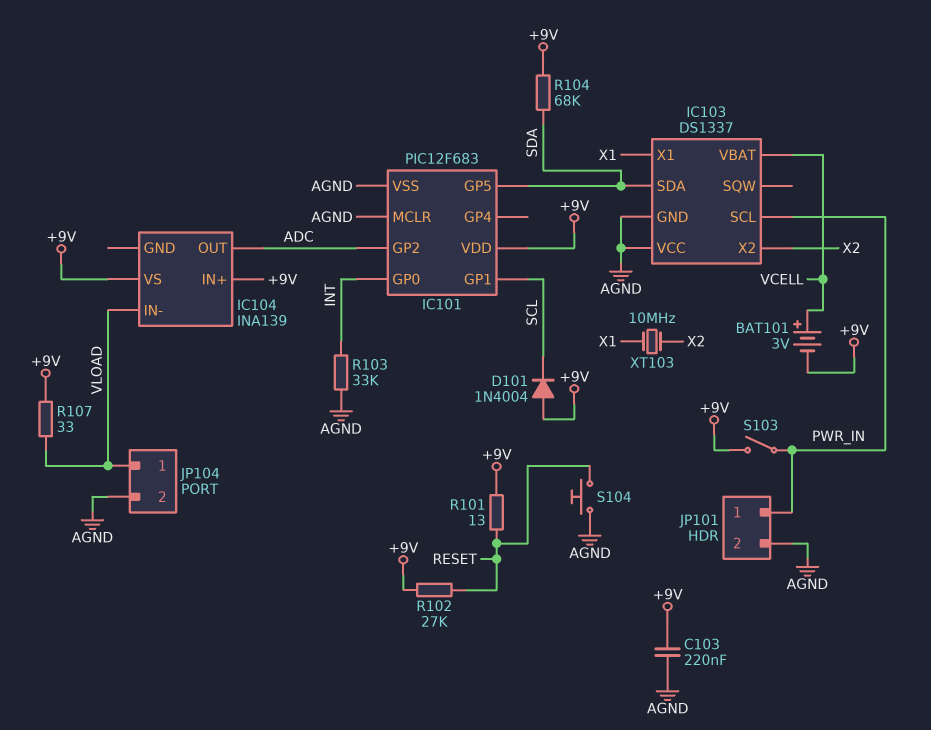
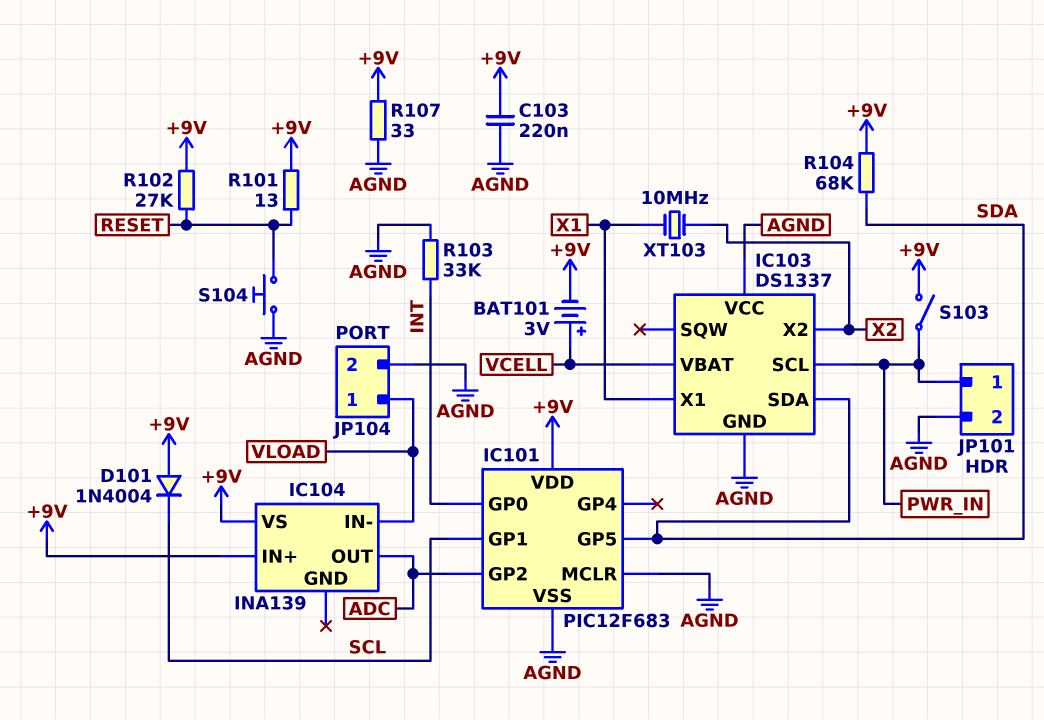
R107: 33 (+9V, VLOAD) -> 33 (+9V, AGND)

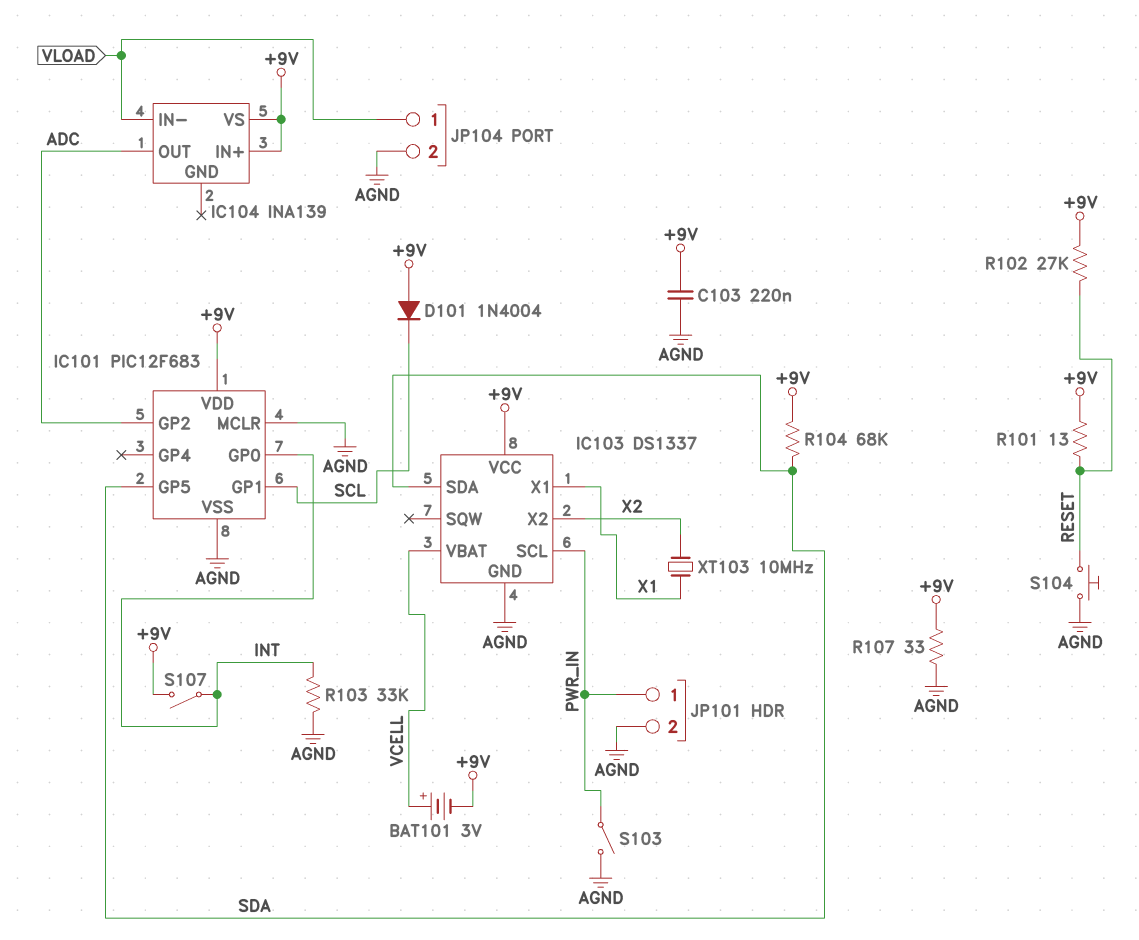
IC103 pin VCC: AGND -> +9V
S103: switch (+9V, PWR_IN) -> switch (AGND, PWR_IN)
S107: none -> switch (+9V, INT)

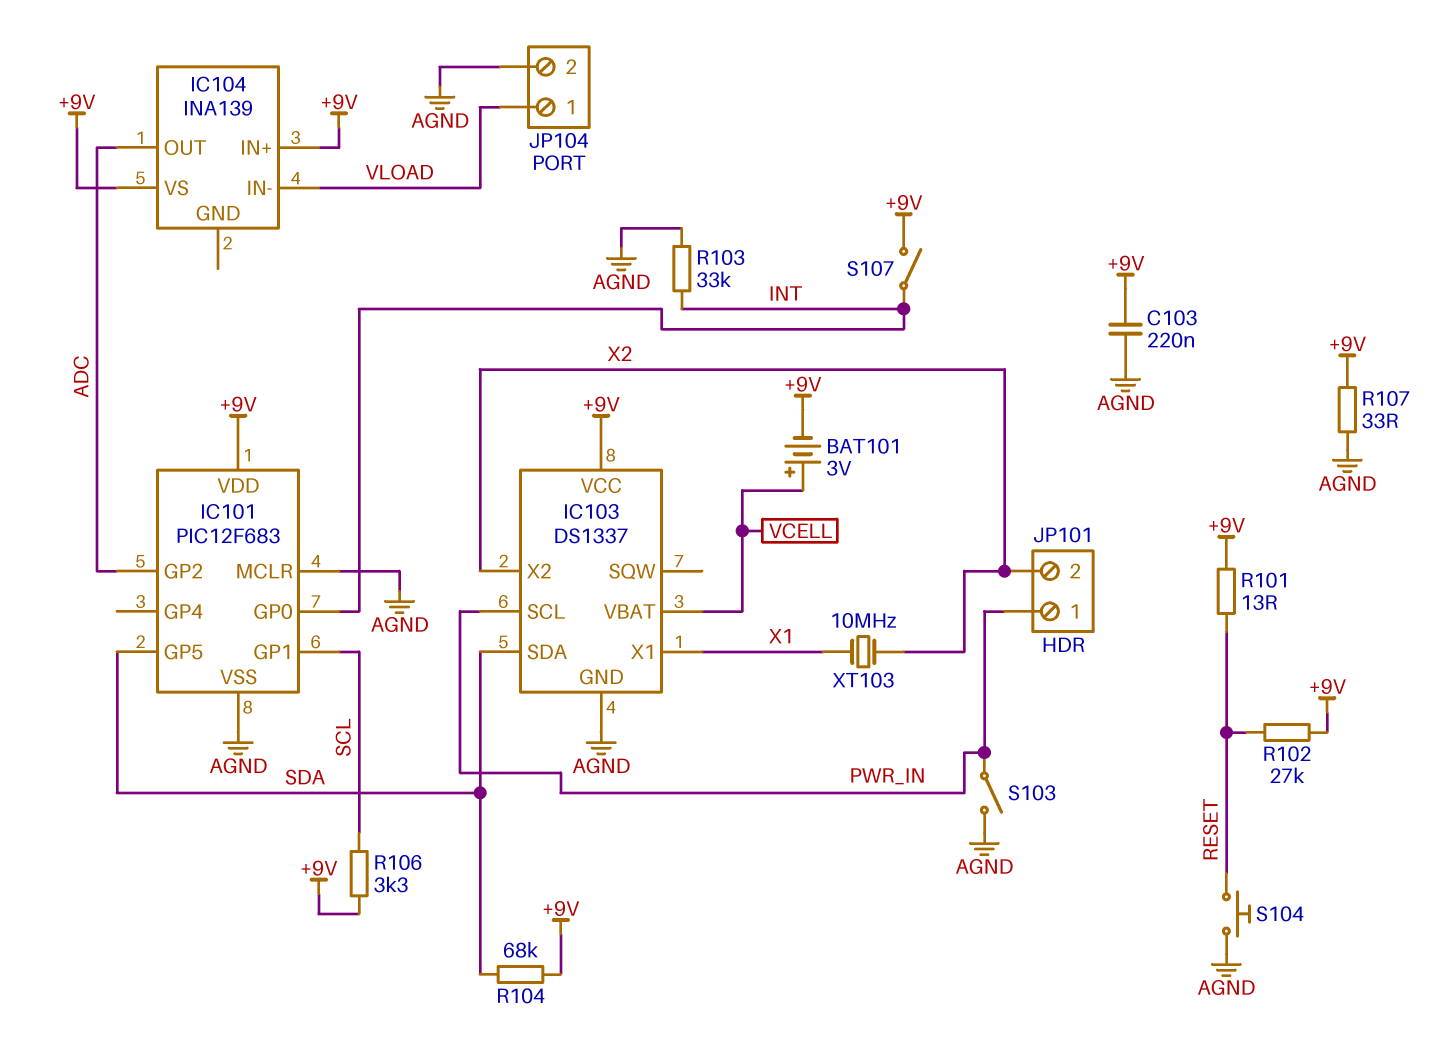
D101: diode 1N4004 (A +9V, K SCL) -> none
JP101 pin 2: AGND -> X2
R106: none -> 3.3k (+9V, SCL)

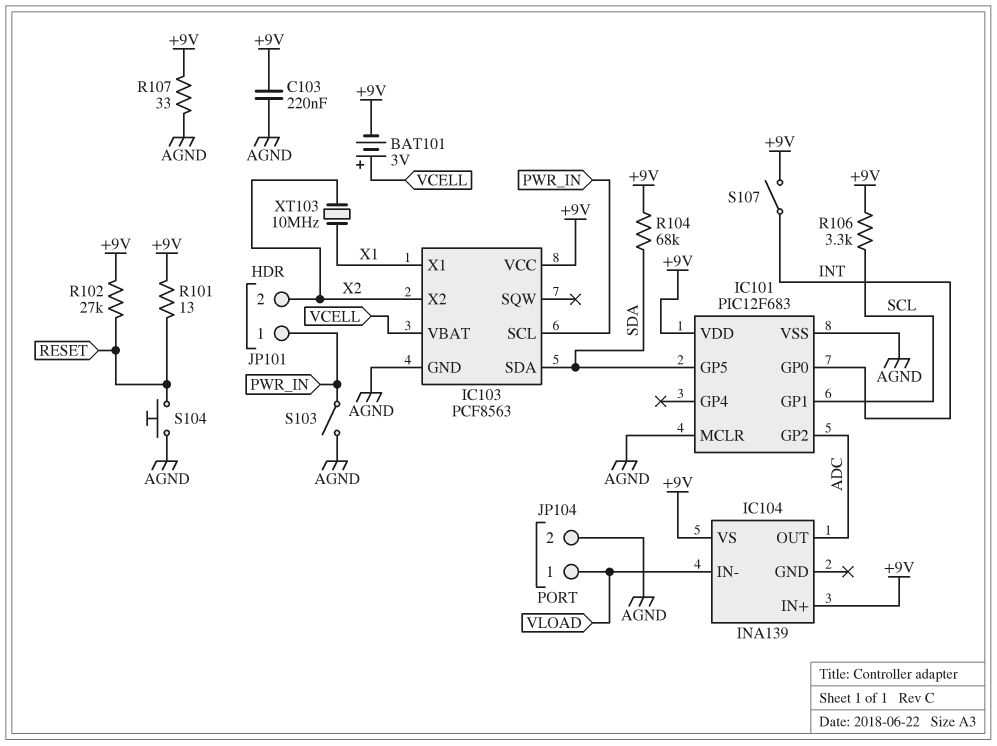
IC103: DS1337 -> PCF8563
R103: 33k (AGND, INT) -> none

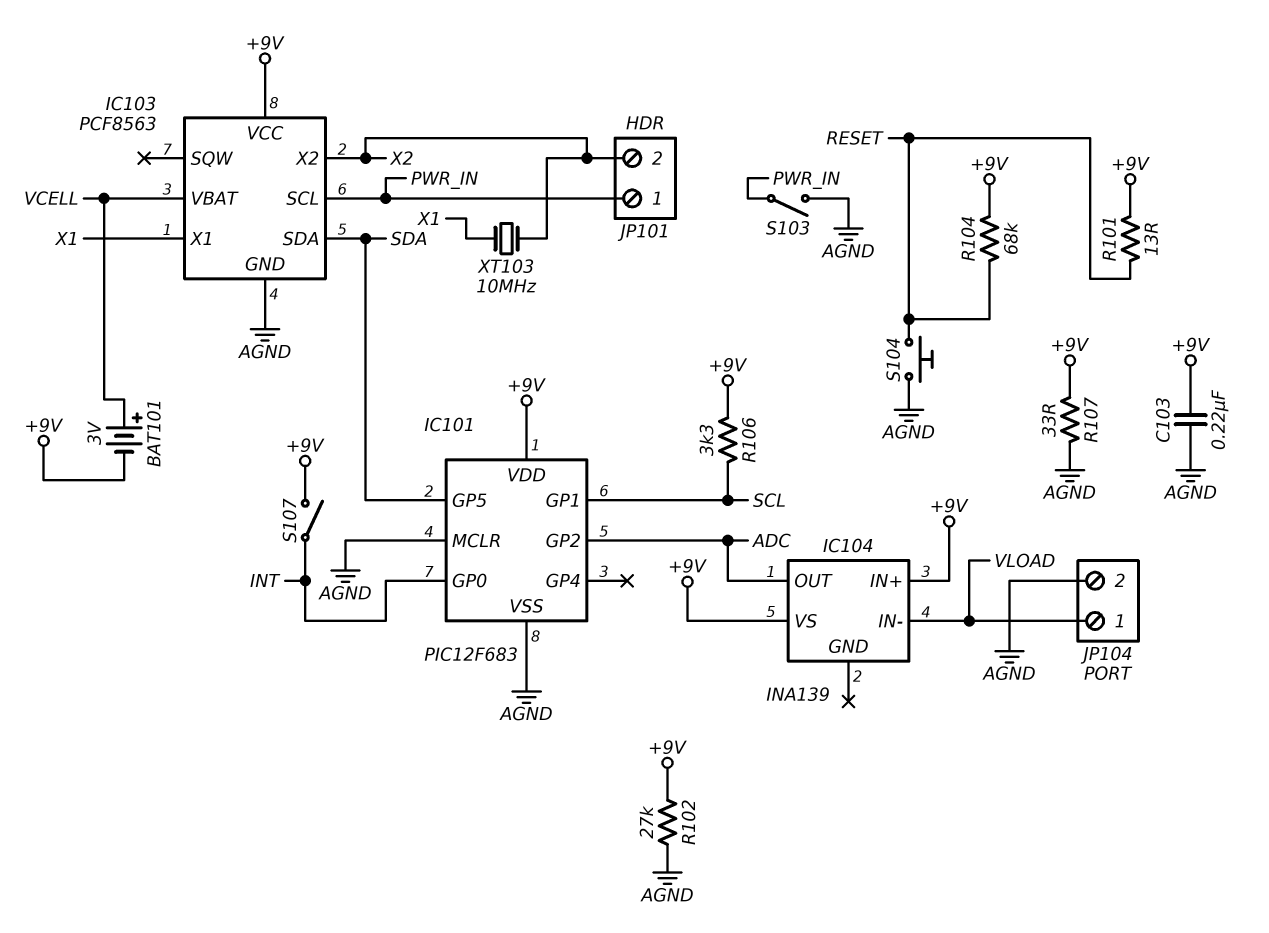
R102: 27k (+9V, RESET) -> 27k (+9V, AGND)
R104: 68k (+9V, SDA) -> 68k (+9V, RESET)

